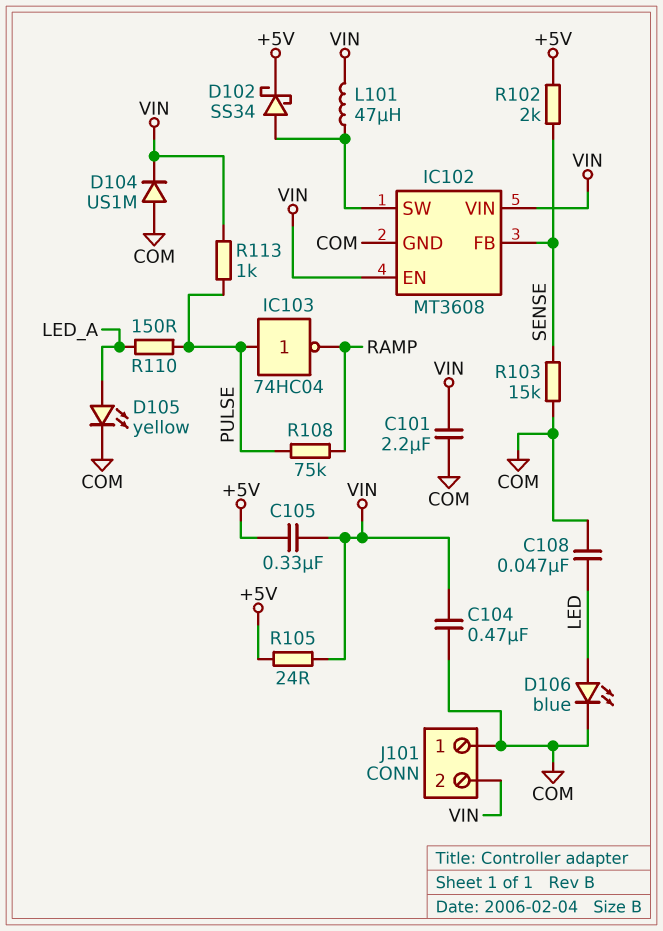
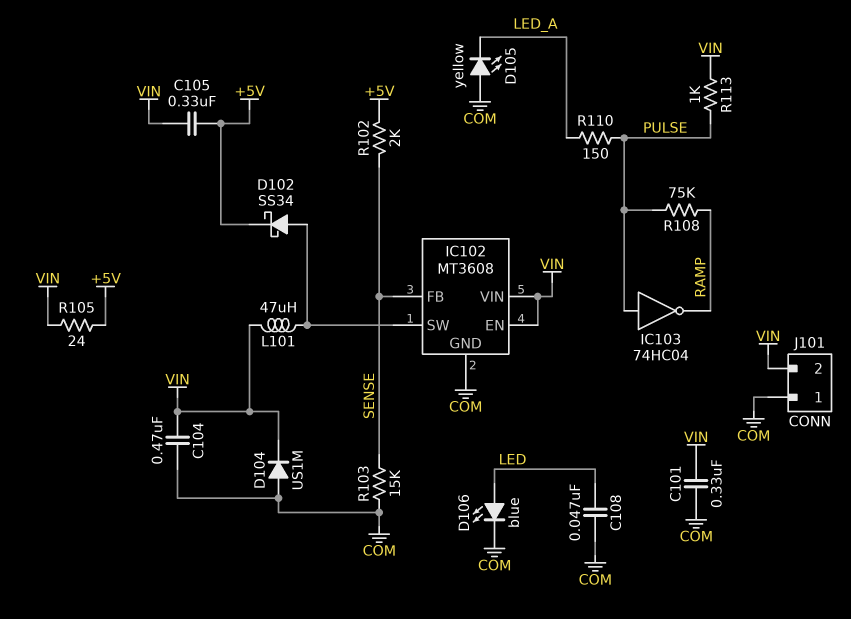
C101: 2.2uF (COM, VIN) -> 330nF (COM, VIN)
D105: LED yellow (A LED_A, K COM) -> LED yellow (A COM, K LED_A)

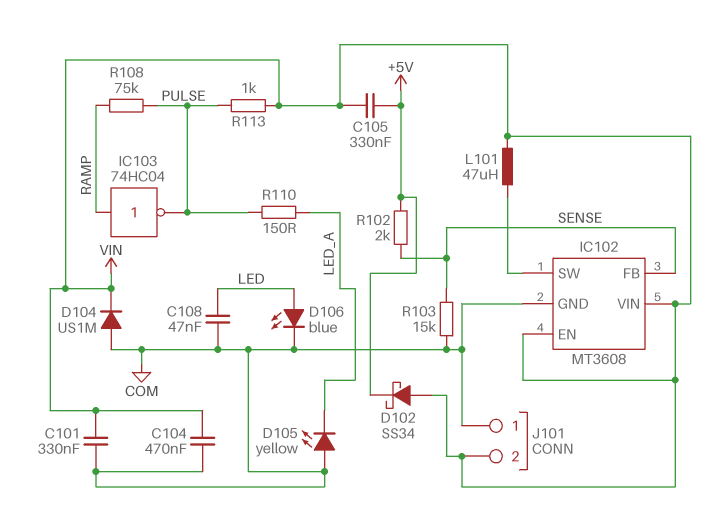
D102: schottky SS34 (A IC102/SW, K +5V) -> schottky SS34 (A VIN, K +5V)
IC103: NOT 74HC04 (in PULSE, out RAMP) -> NOT 74HC04 (in RAMP, out PULSE)
R105: 24 (+5V, VIN) -> none

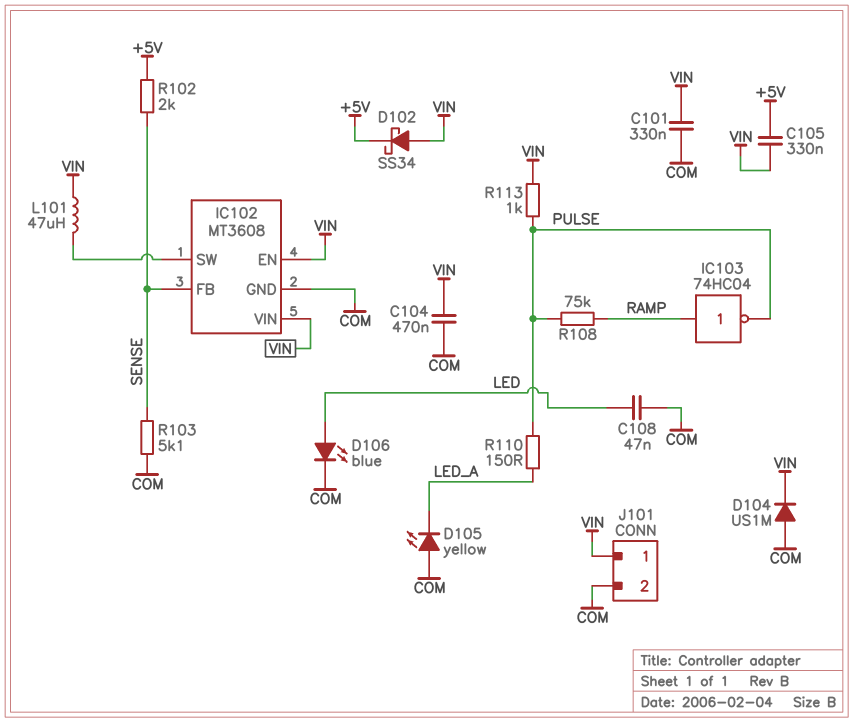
J101 pin 1: COM -> VIN
J101 pin 2: VIN -> COM
R103: 15k (COM, SENSE) -> 5.1k (COM, SENSE)

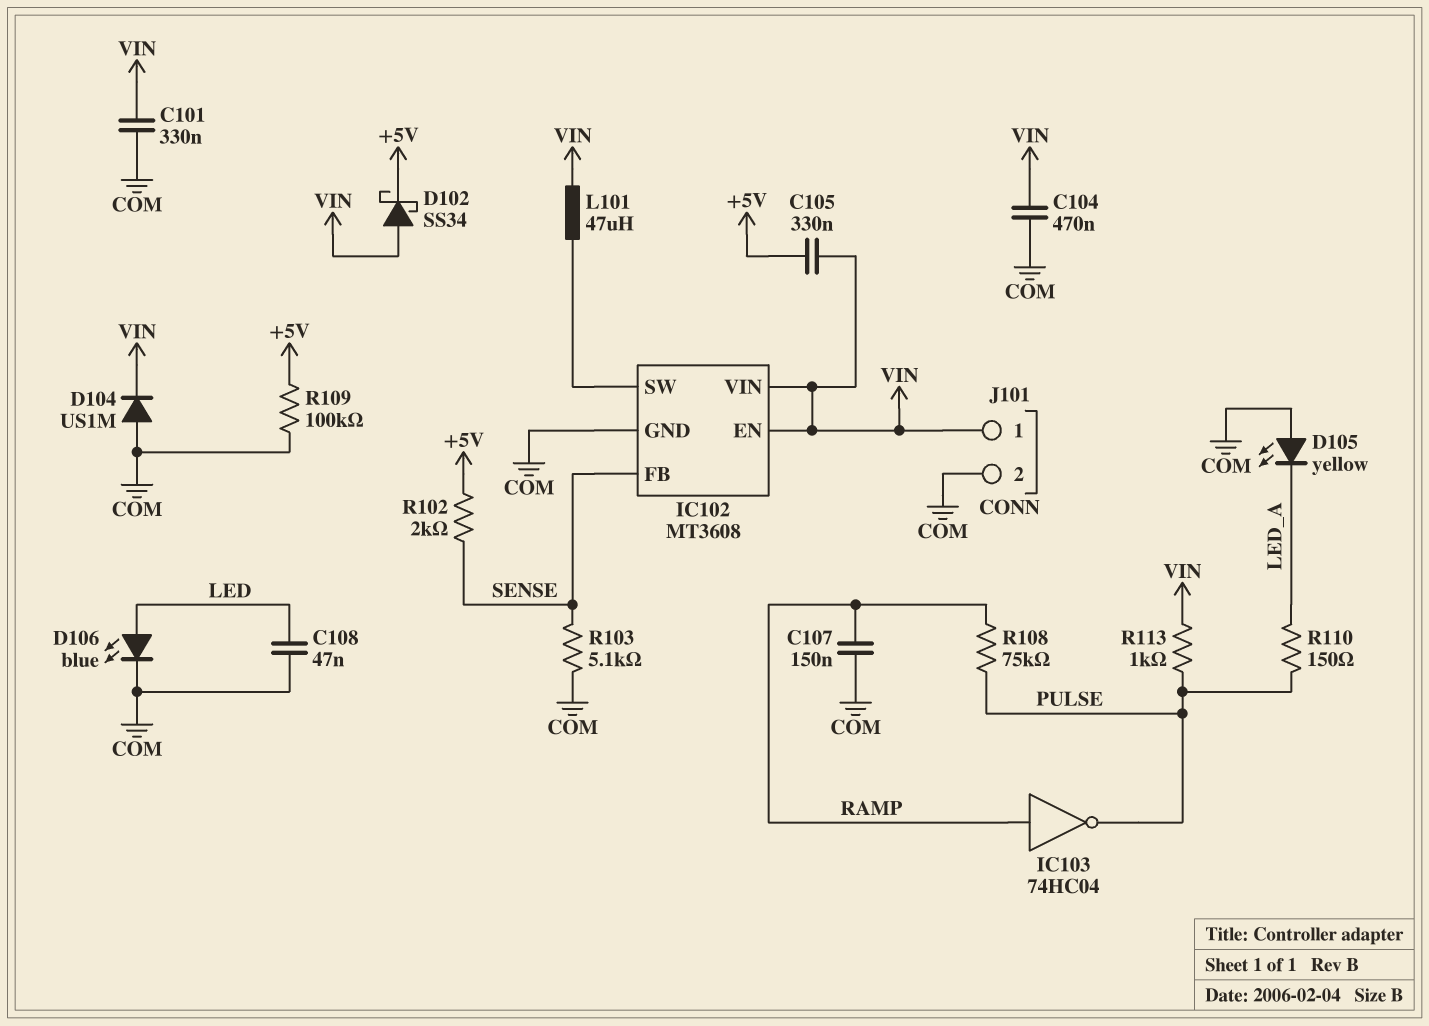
C107: none -> 150nF (COM, RAMP)
R109: none -> 100k (+5V, COM)

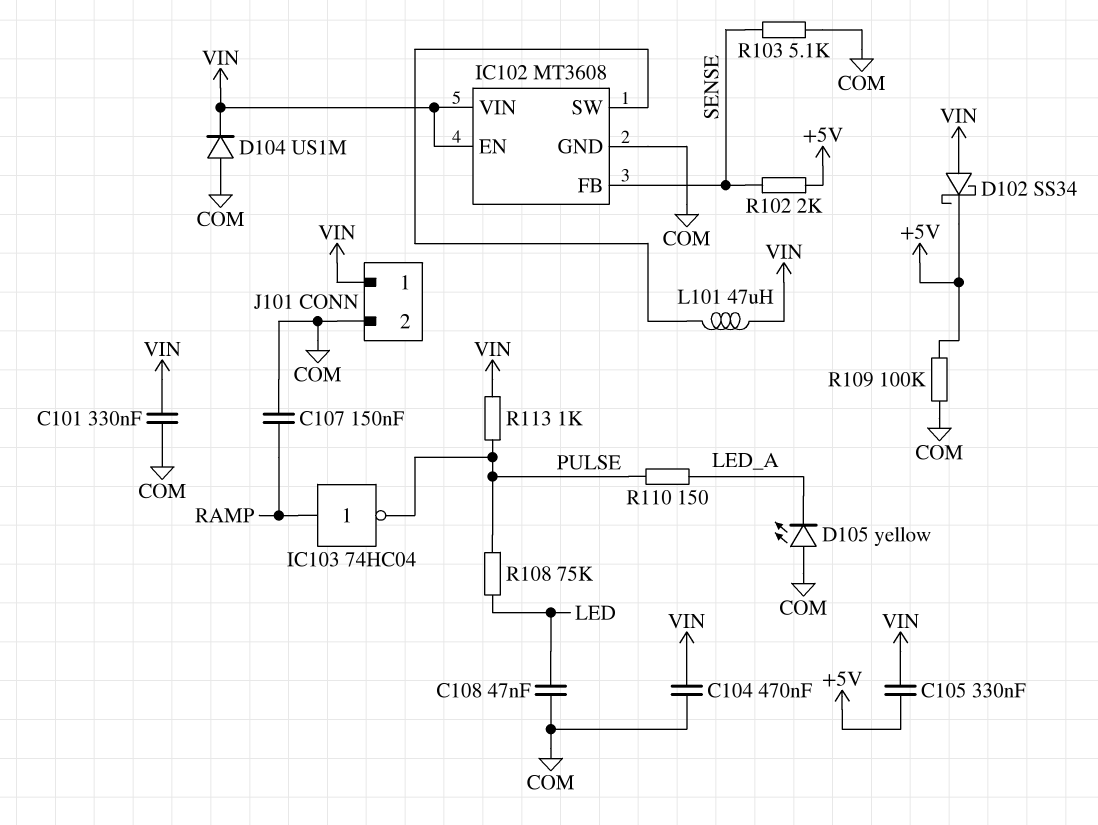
D106: LED blue (A LED, K COM) -> none
R108: 75k (PULSE, RAMP) -> 75k (LED, PULSE)

